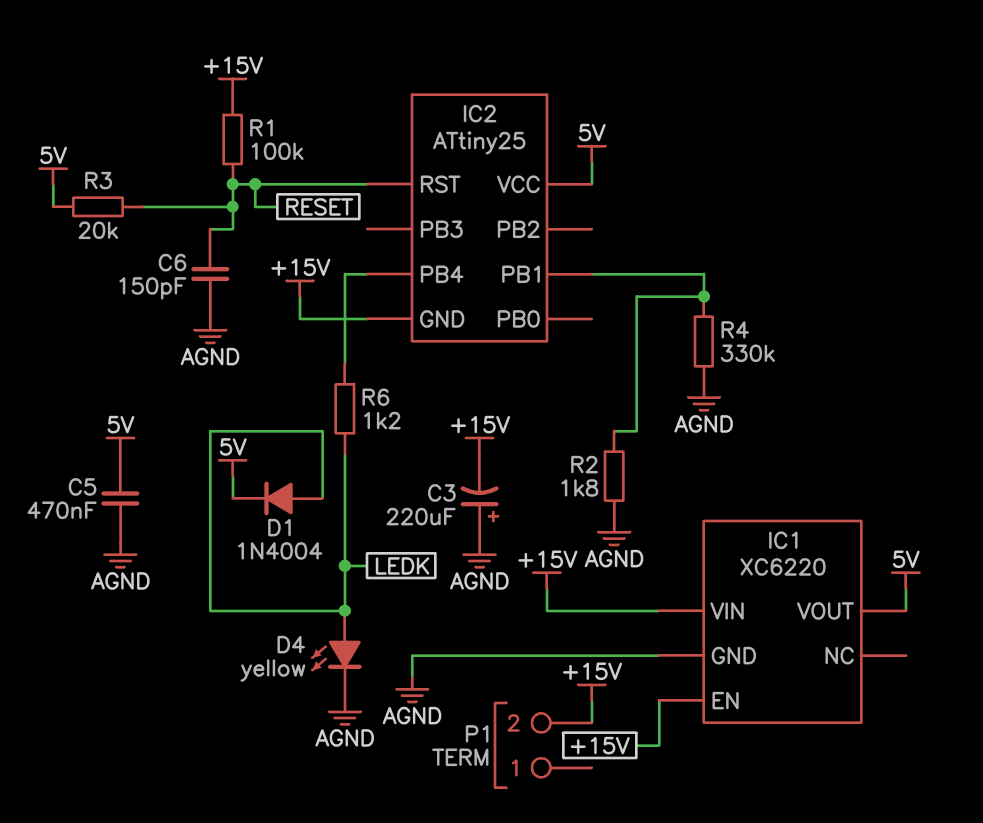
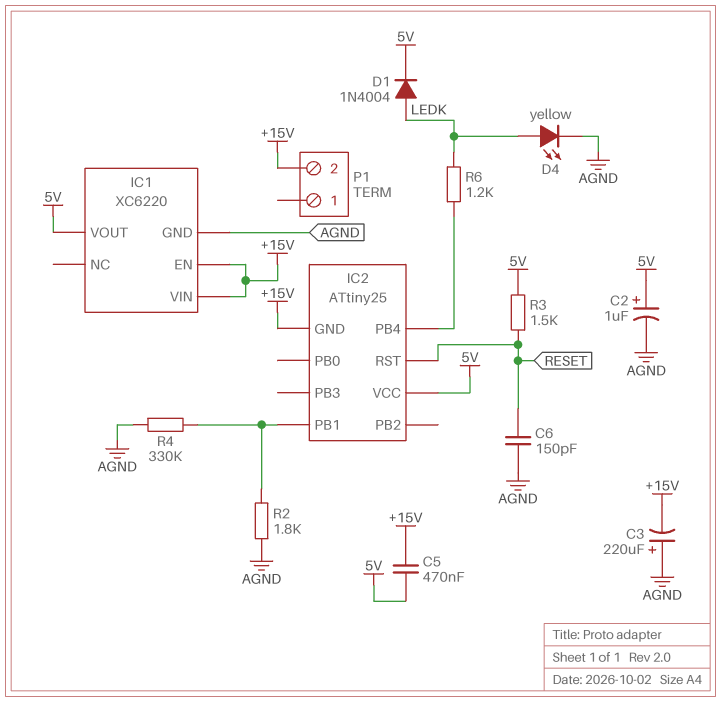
C2: none -> 1uF (plus 5V, minus AGND)
C5: 470nF (5V, AGND) -> 470nF (+15V, 5V)
R1: 100k (+15V, RESET) -> none
R3: 20k (5V, RESET) -> 1.5k (5V, RESET)

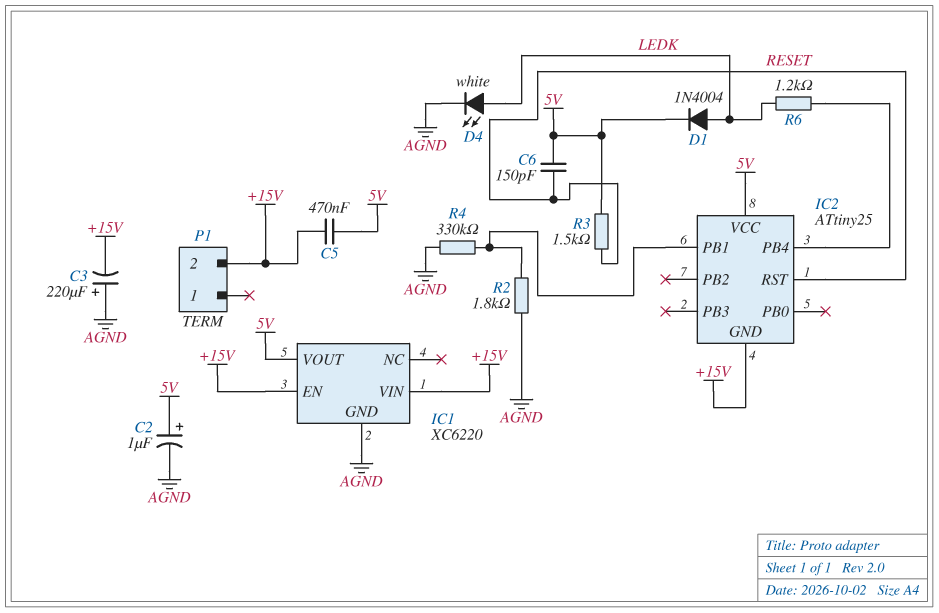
C6: 150pF (AGND, RESET) -> 150pF (5V, RESET)
D4: LED yellow (A LEDK, K AGND) -> LED white (A LEDK, K AGND)

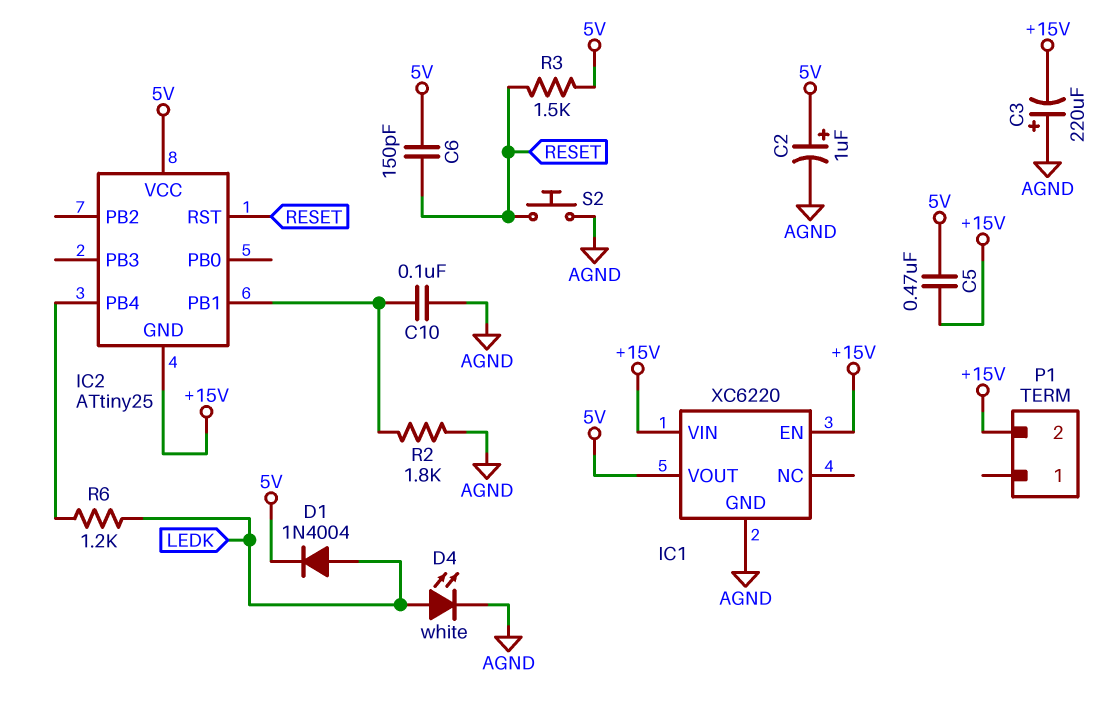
C10: none -> 100nF (AGND, IC2/PB1)
R4: 330k (AGND, IC2/PB1) -> none
S2: none -> button (AGND, RESET)

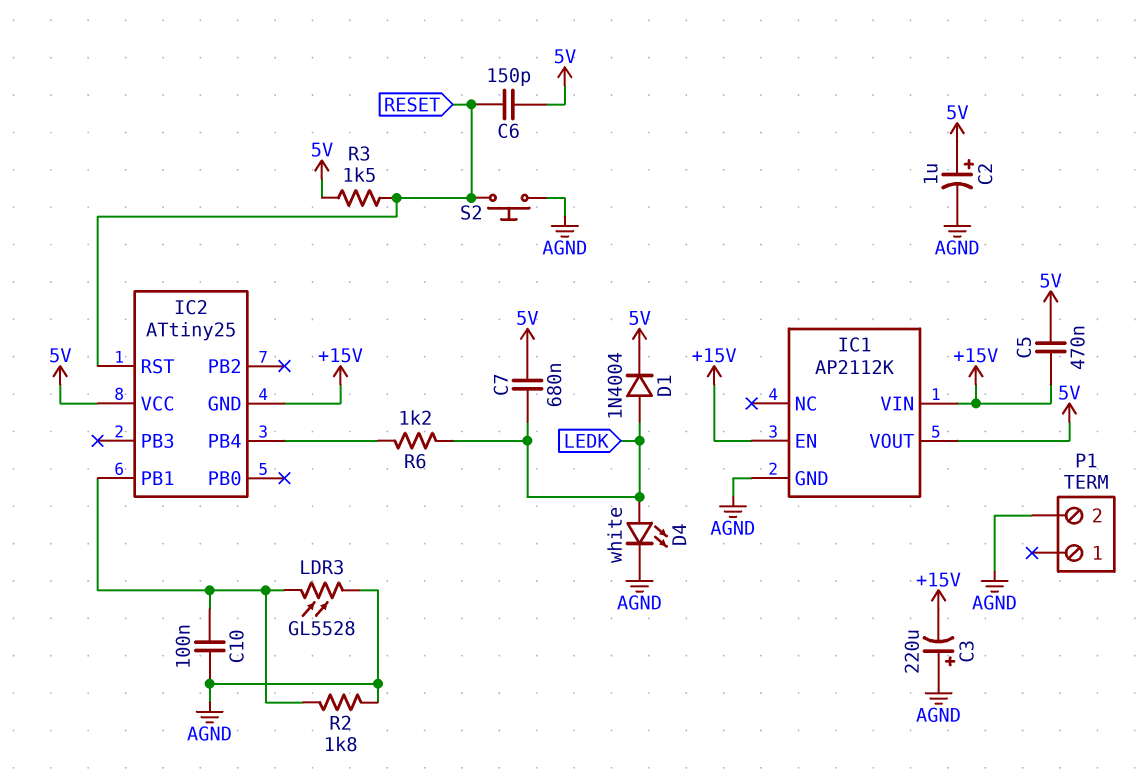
C7: none -> 680nF (5V, LEDK)
IC1: XC6220 -> AP2112K
LDR3: none -> GL5528 (AGND, IC2/PB1)
P1 pin 2: +15V -> AGND

